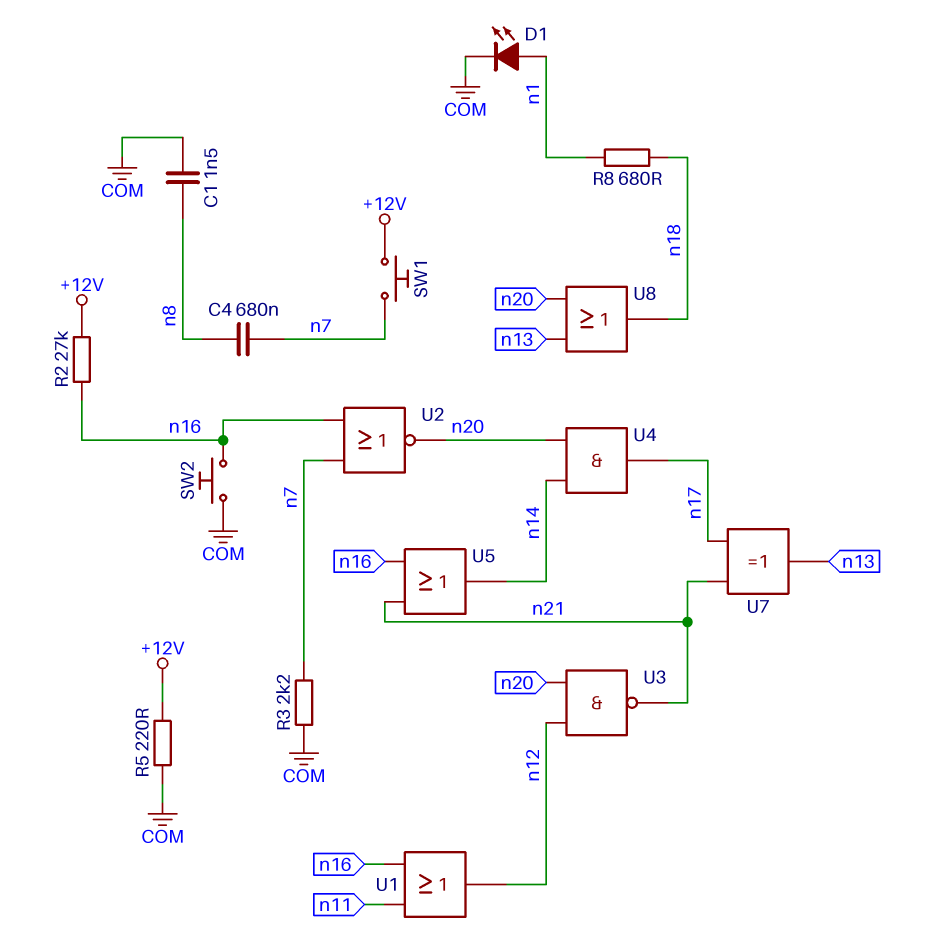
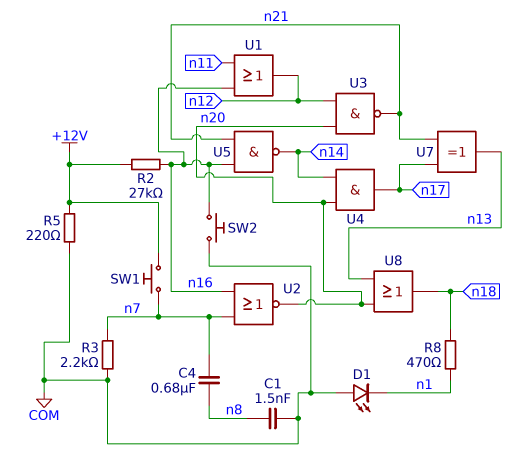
D1: LED (A n1, K COM) -> LED (A COM, K n1)
R8: 680 (n1, n18) -> 470 (n1, n18)
U5: OR (in n16, in n21, out n14) -> NAND (in n16, in n21, out n14)

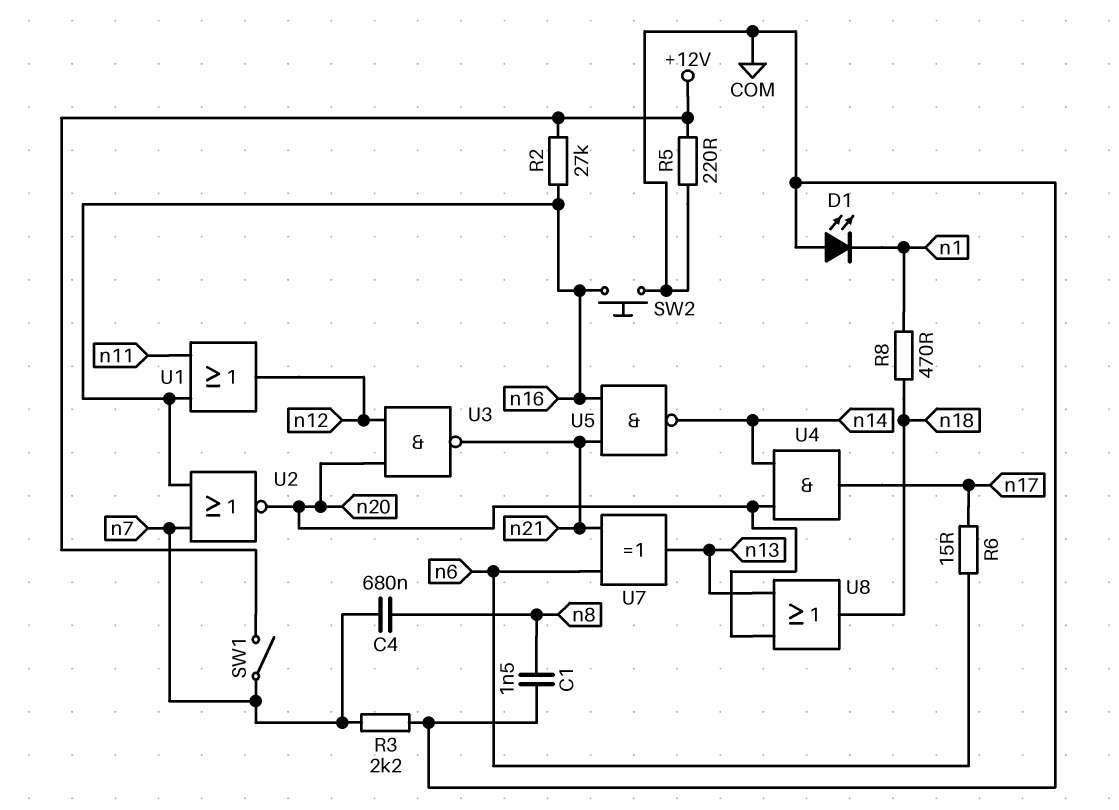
R6: none -> 15 (n6, n17)
SW1: button (+12V, n7) -> switch (+12V, n7)
U7: XOR (in n17, in n21, out n13) -> XOR (in n6, in n21, out n13)

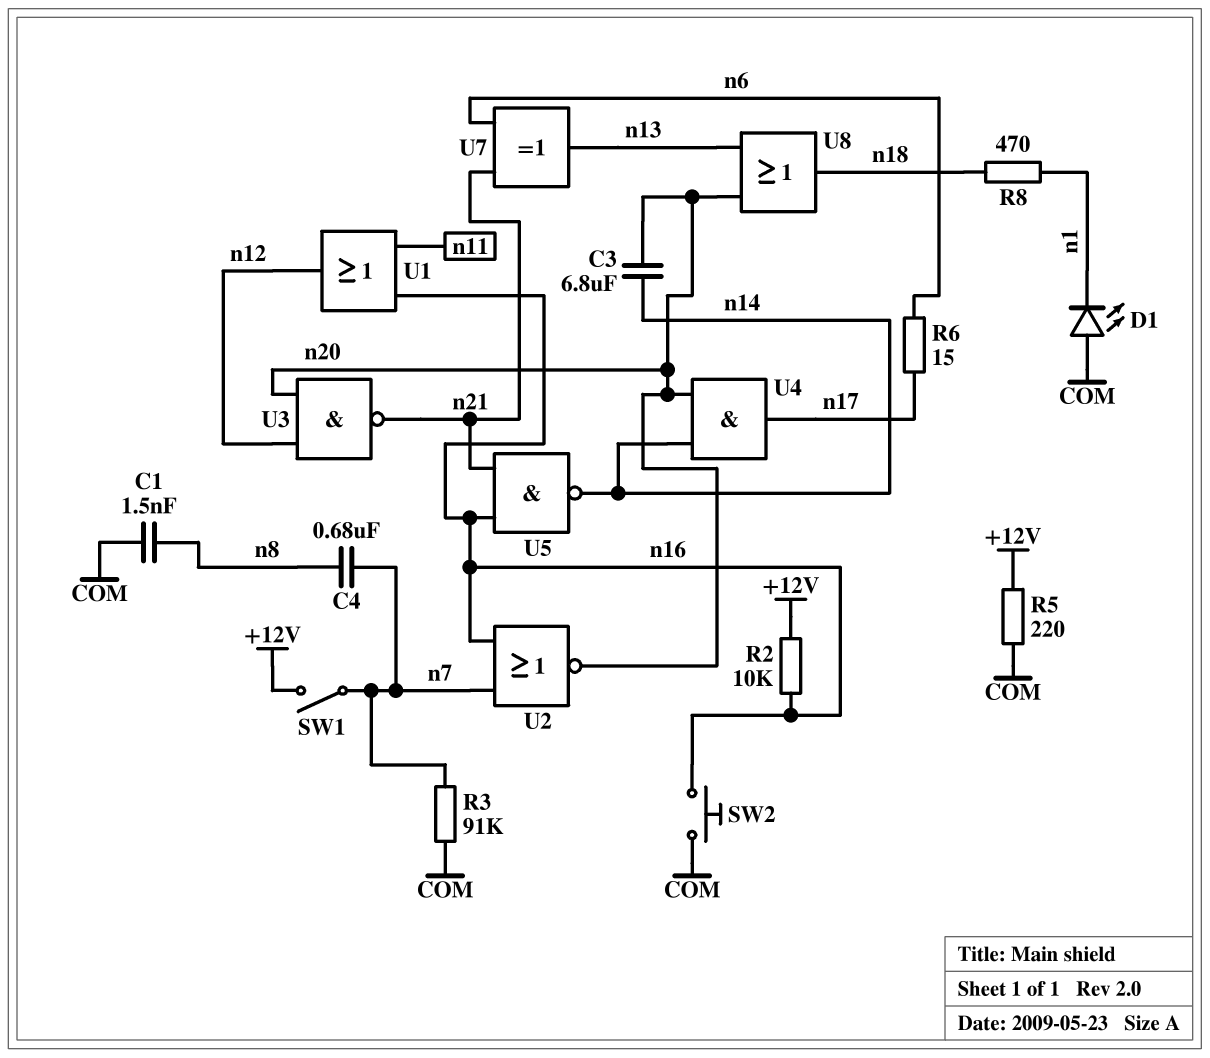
C3: none -> 6.8uF (n14, n20)
R2: 27k (+12V, n16) -> 10k (+12V, n16)
R3: 2.2k (COM, n7) -> 91k (COM, n7)

